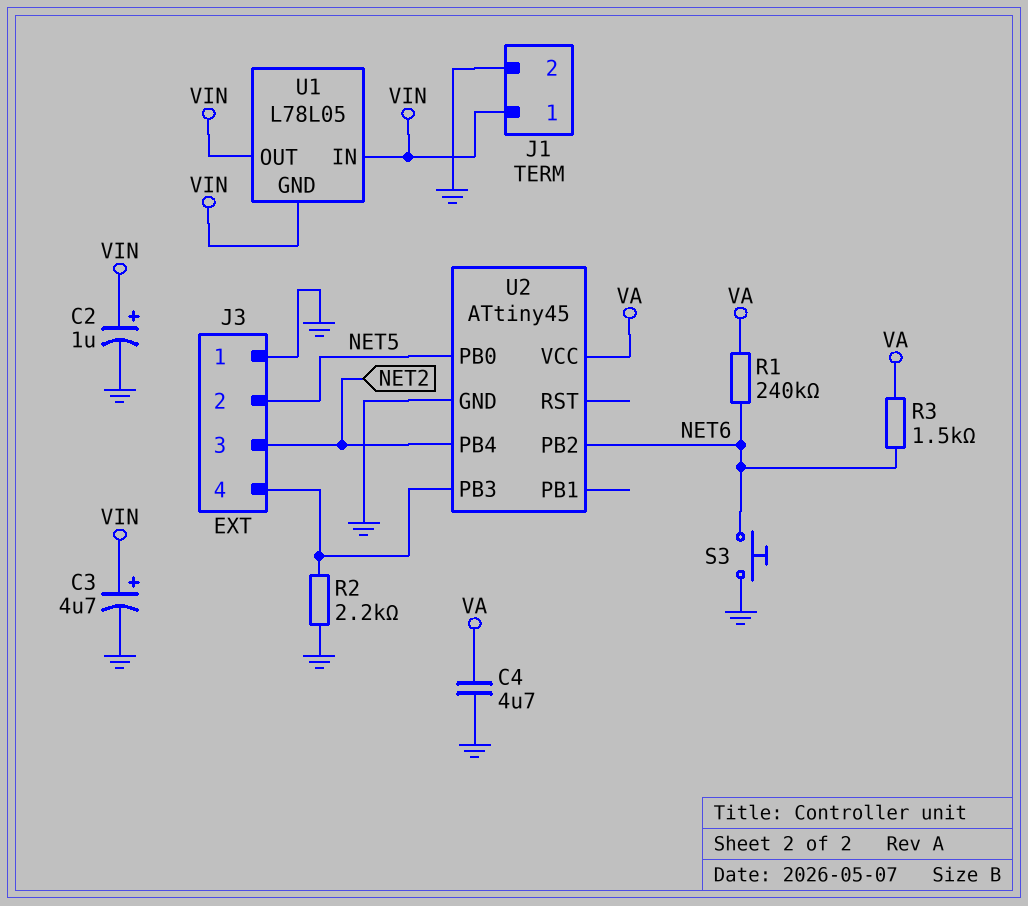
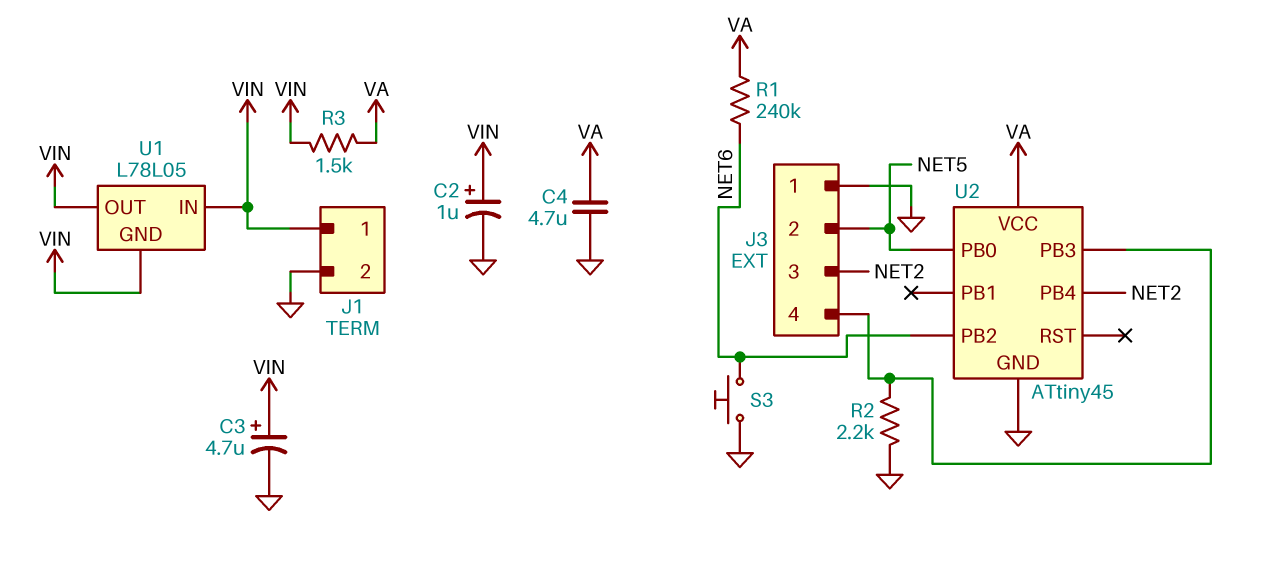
R3: 1.5k (NET6, VA) -> 1.5k (VA, VIN)

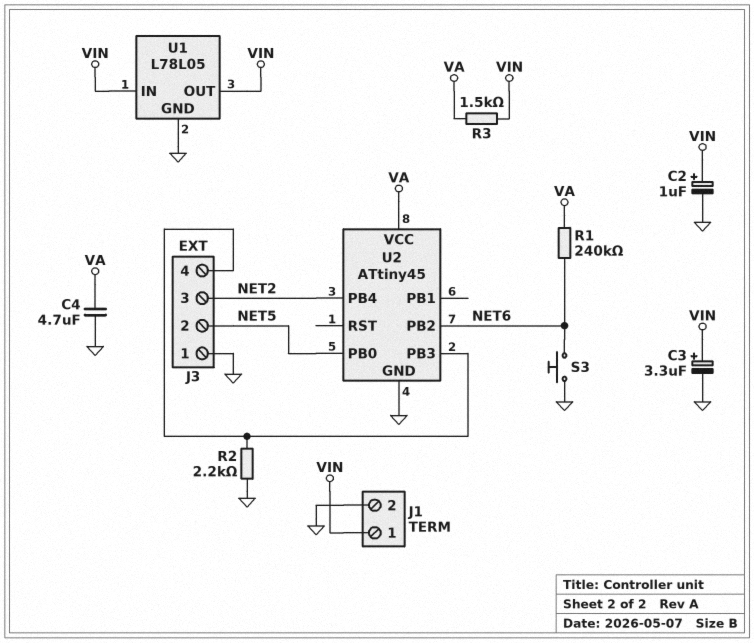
C3: 4.7uF (plus VIN, minus GND) -> 3.3uF (plus VIN, minus GND)
U1 pin GND: VIN -> GND

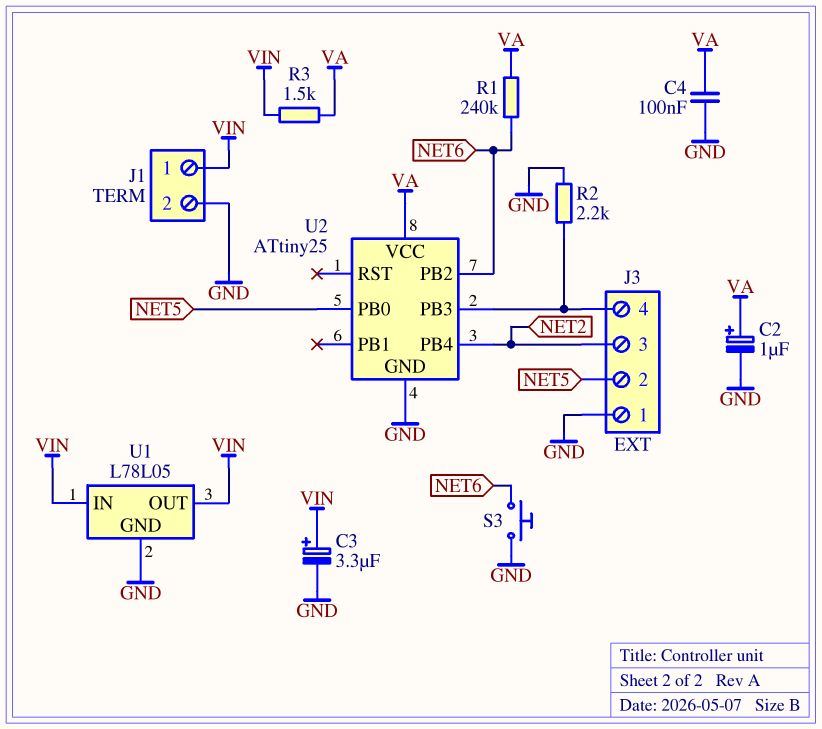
C2: 1uF (plus VIN, minus GND) -> 1uF (plus VA, minus GND)
C4: 4.7uF (GND, VA) -> 100nF (GND, VA)
U2: ATtiny45 -> ATtiny25

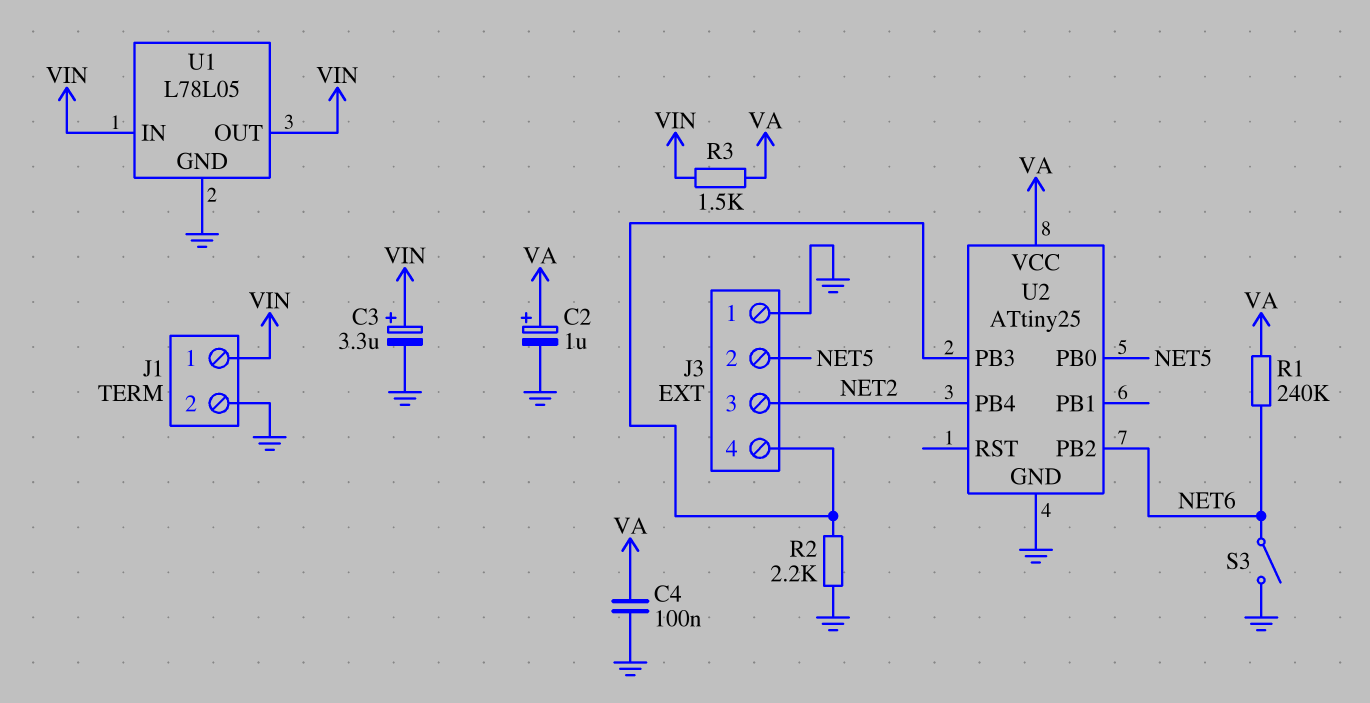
S3: button (GND, NET6) -> switch (GND, NET6)

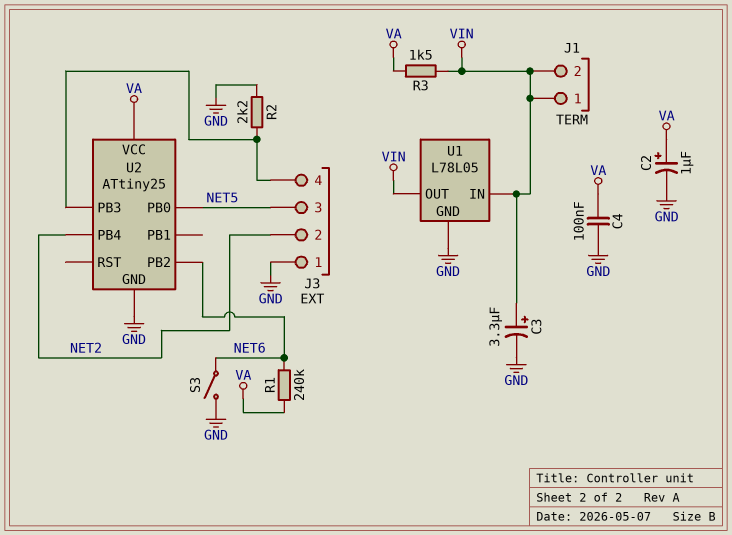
J1 pin 2: GND -> VIN
J3 pin 2: NET5 -> NET2
J3 pin 3: NET2 -> NET5

